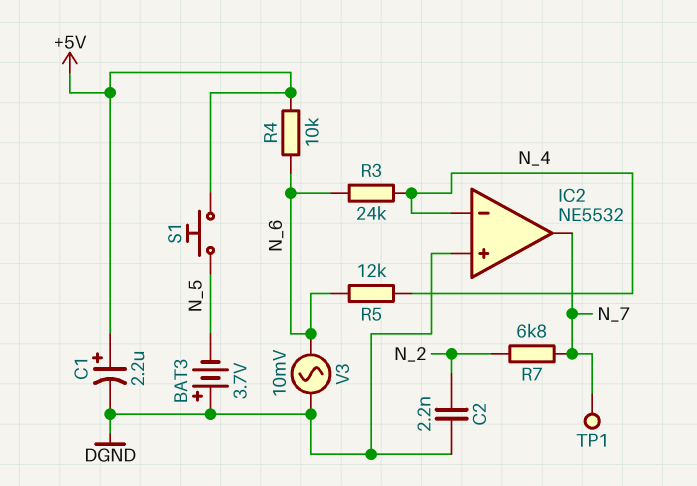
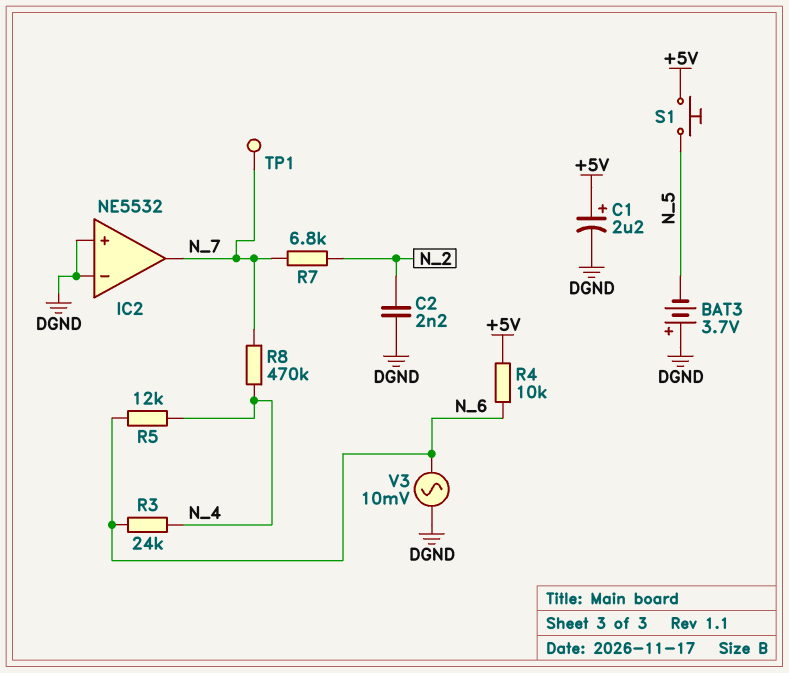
IC2 pin in-: N_4 -> DGND
R8: none -> 470k (N_4, N_7)

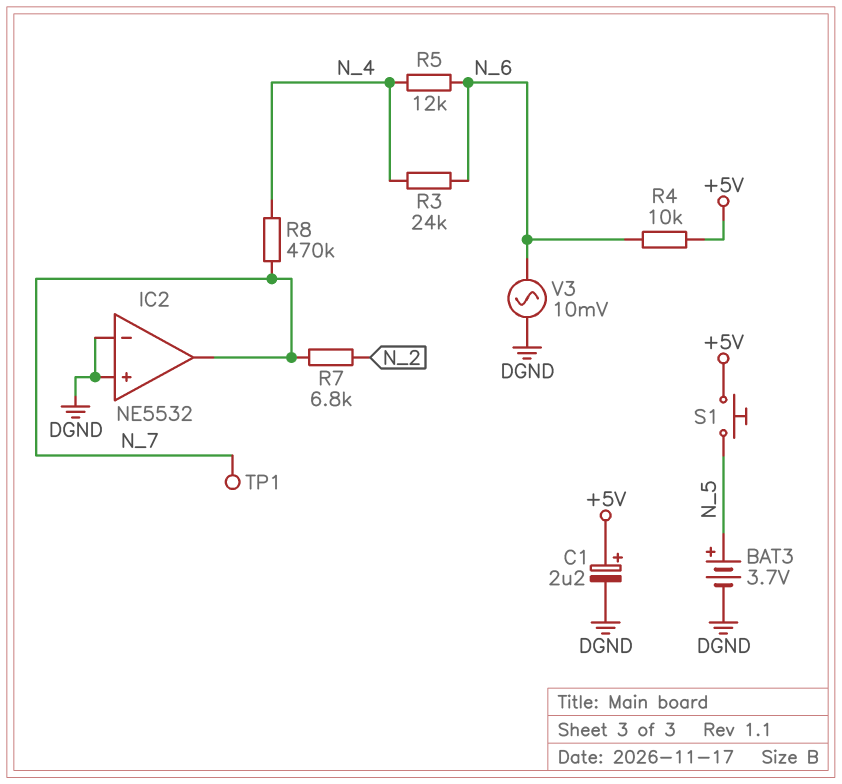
BAT3: 3.7V (plus DGND, minus N_5) -> 3.7V (plus N_5, minus DGND)
C2: 2.2nF (DGND, N_2) -> none

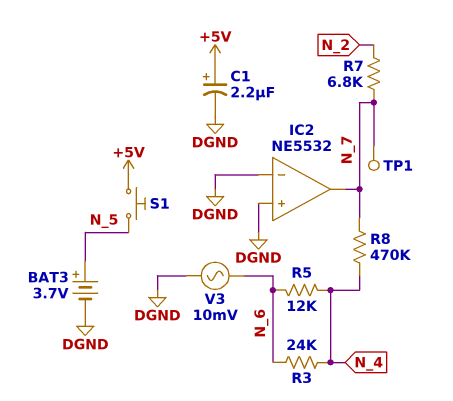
R4: 10k (+5V, N_6) -> none

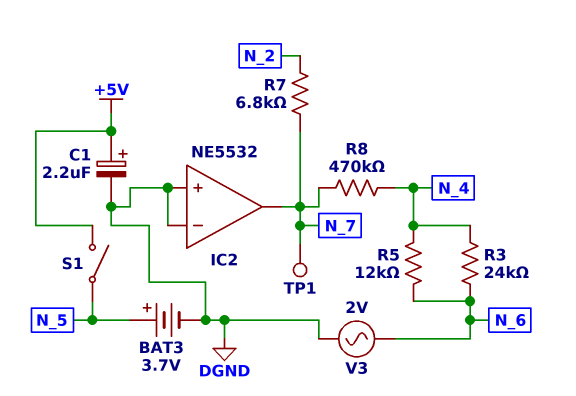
S1: button (+5V, N_5) -> switch (+5V, N_5)
V3: AC 10mV (DGND, N_6) -> AC 2V (DGND, N_6)

